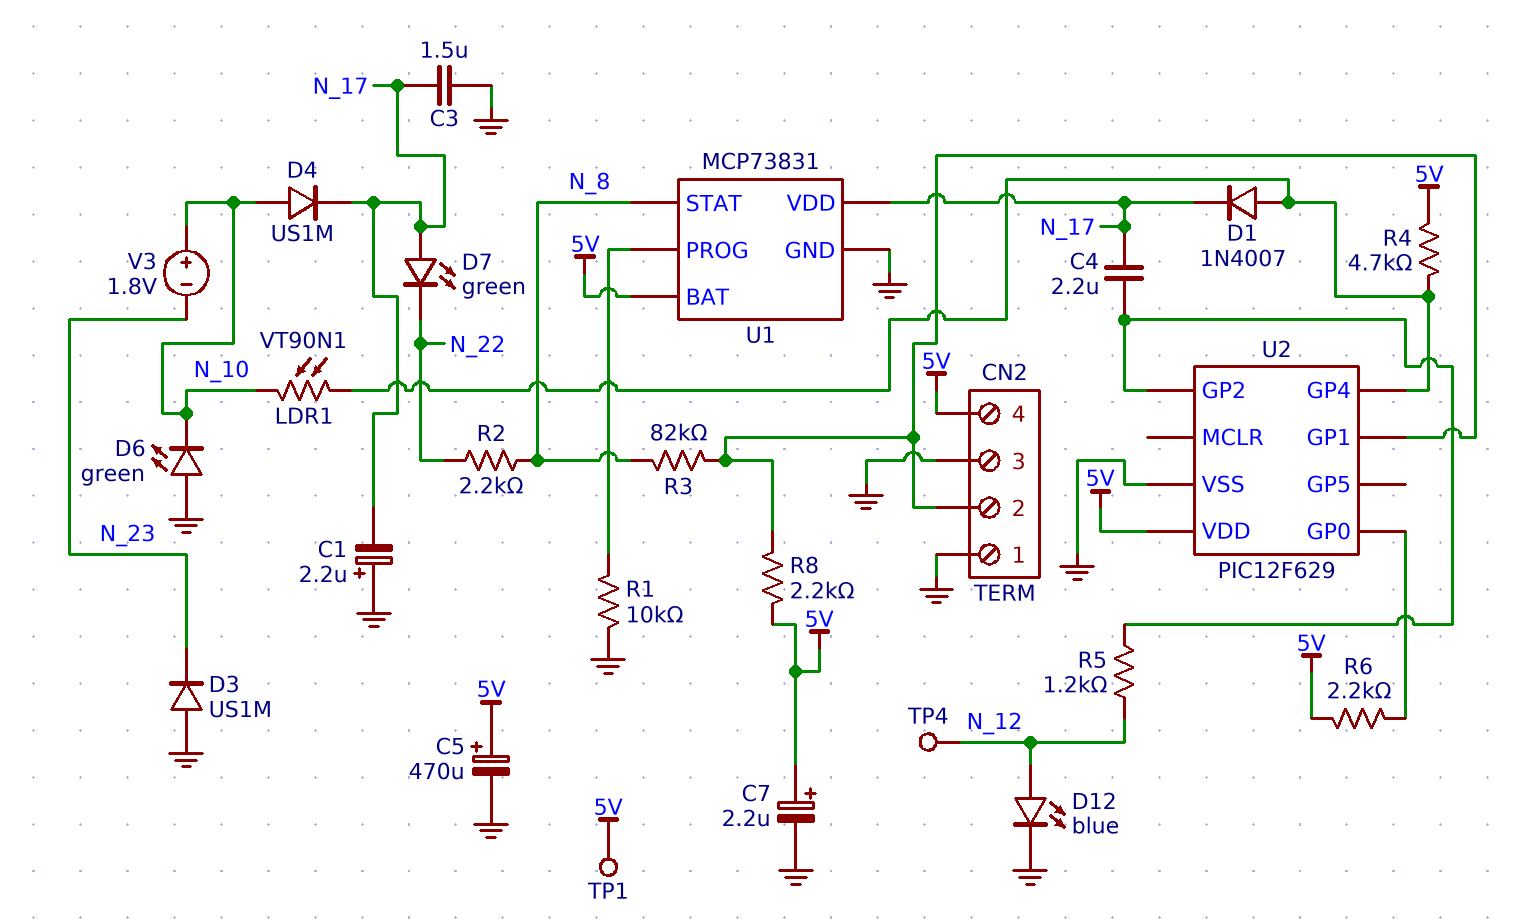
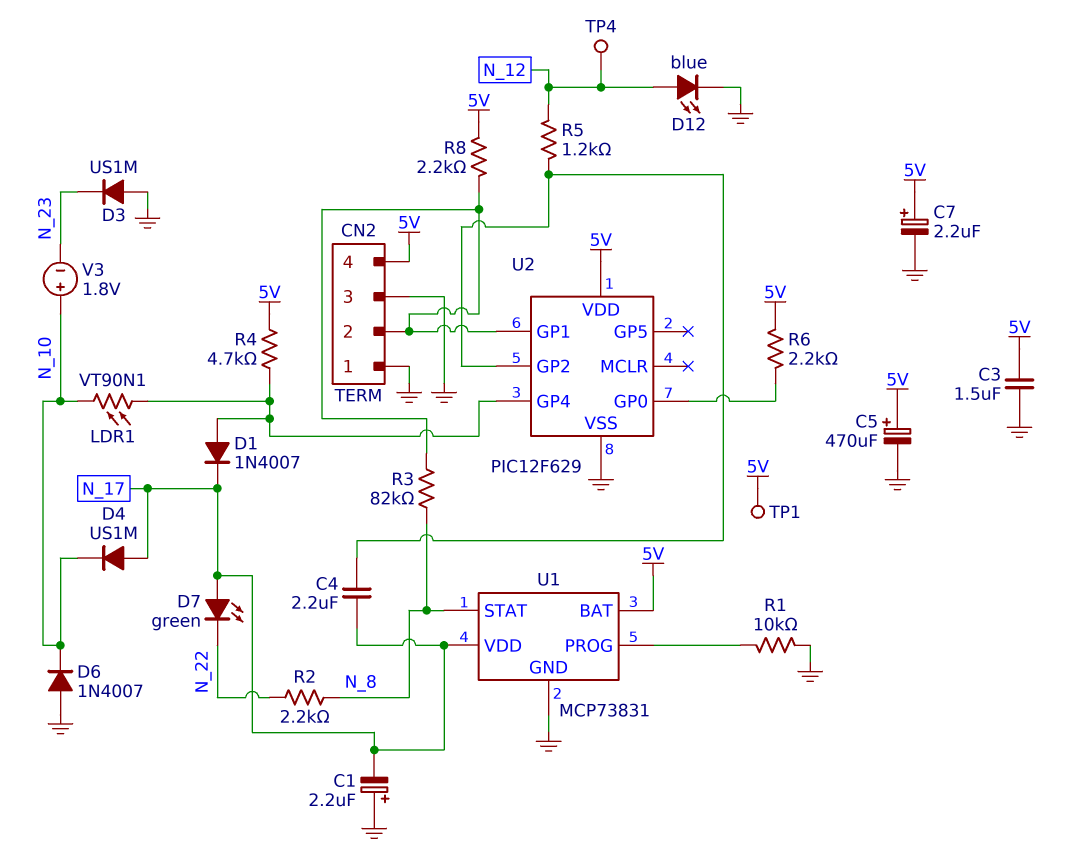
C3: 1.5uF (GND, N_17) -> 1.5uF (5V, GND)
D4: diode US1M (A N_10, K N_17) -> diode US1M (A N_17, K N_10)
D6: LED green (A GND, K N_10) -> diode 1N4007 (A GND, K N_10)

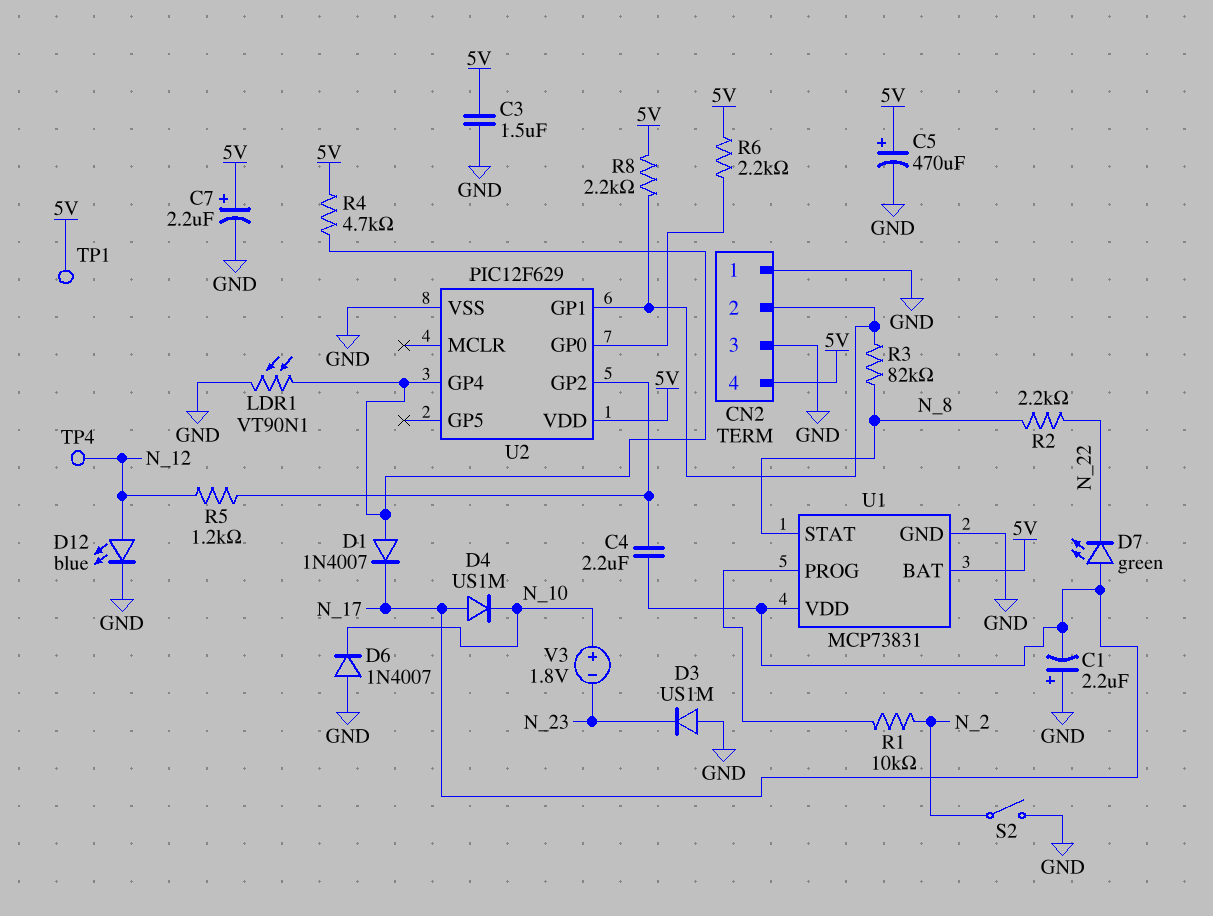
LDR1: VT90N1 (N_10, U2/GP4) -> VT90N1 (GND, U2/GP4)
R1: 10k (GND, U1/PROG) -> 10k (N_2, U1/PROG)
S2: none -> switch (GND, N_2)

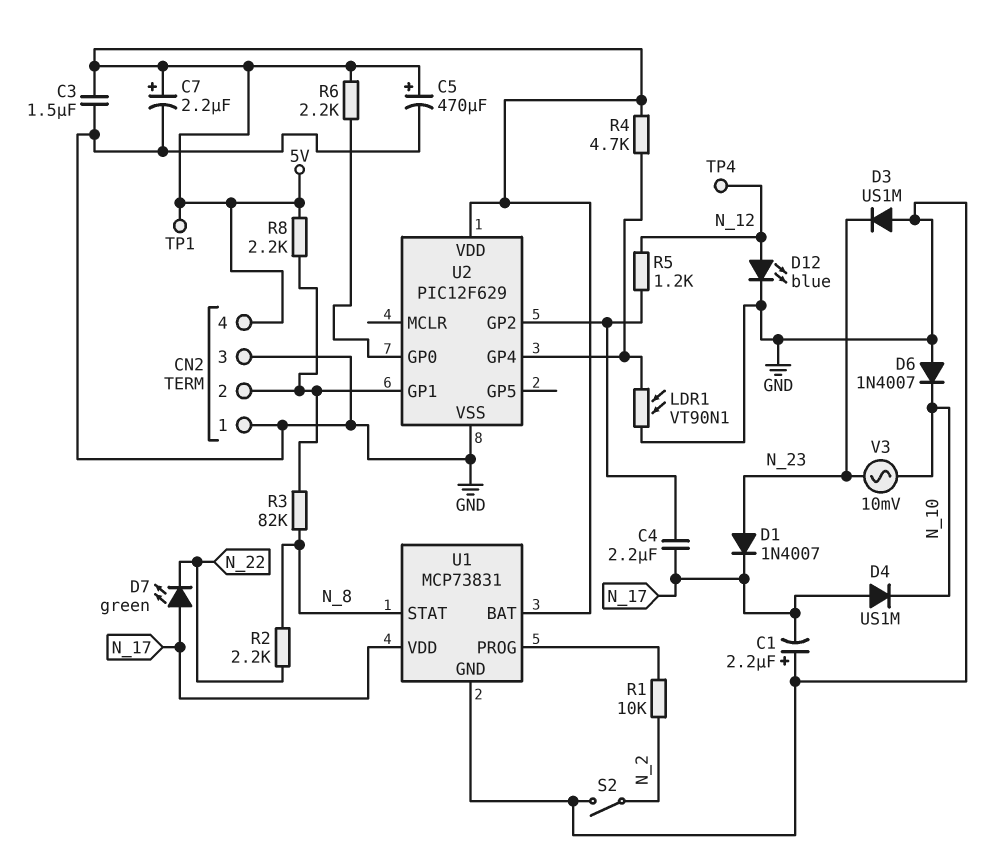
D1: diode 1N4007 (A U2/GP4, K N_17) -> diode 1N4007 (A N_23, K N_17)
V3: 1.8V (plus N_10, minus N_23) -> AC 10mV (N_10, N_23)

